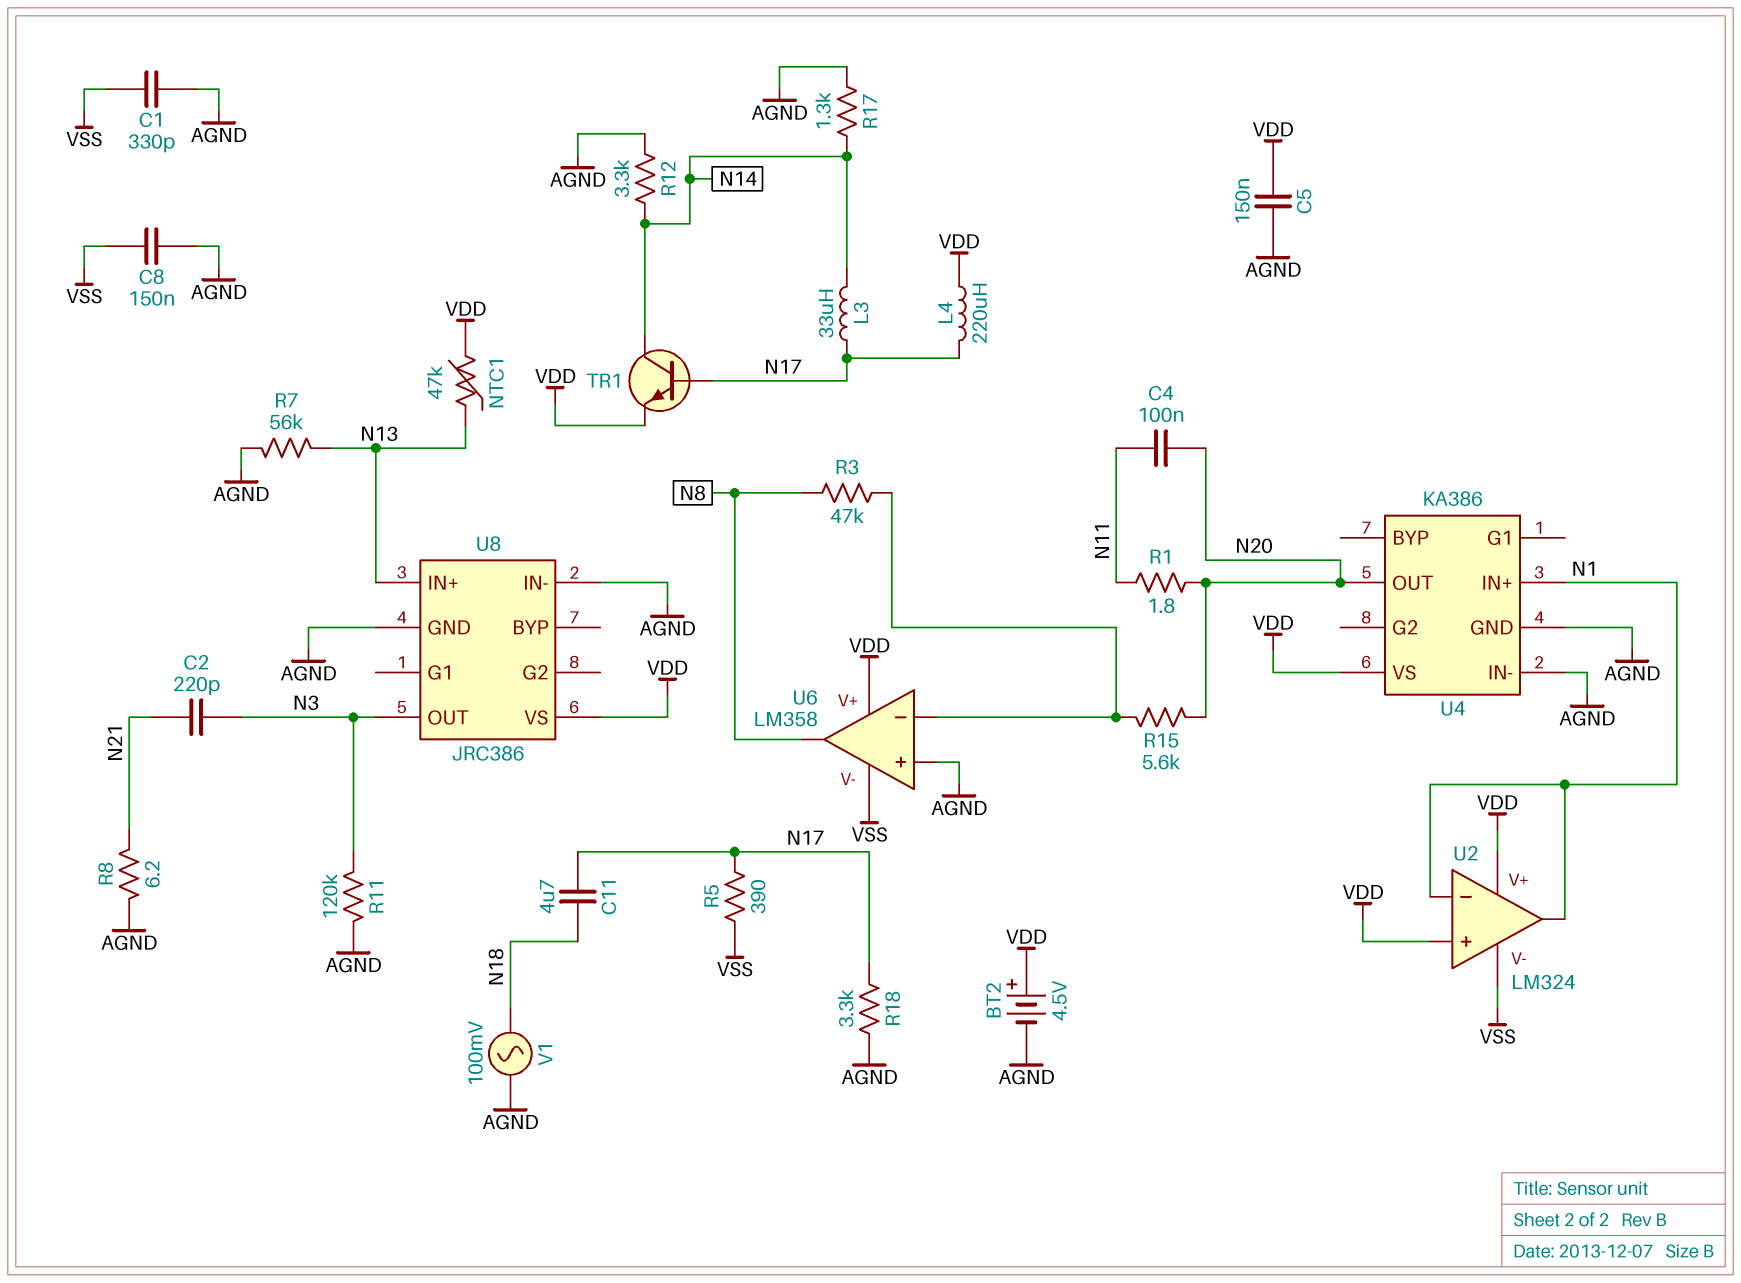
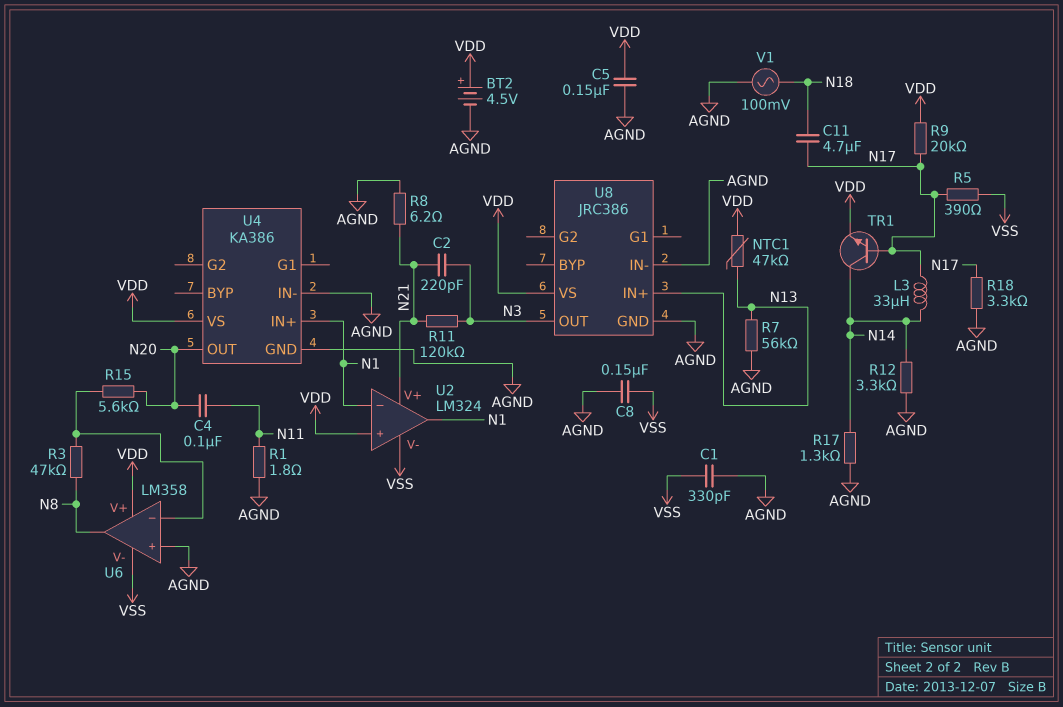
L4: 220uH (N17, VDD) -> none
R1: 1.8 (N11, N20) -> 1.8 (AGND, N11)
R9: none -> 20k (N17, VDD)
R11: 120k (AGND, N3) -> 120k (N3, N21)
U2 pin V+: VDD -> N21

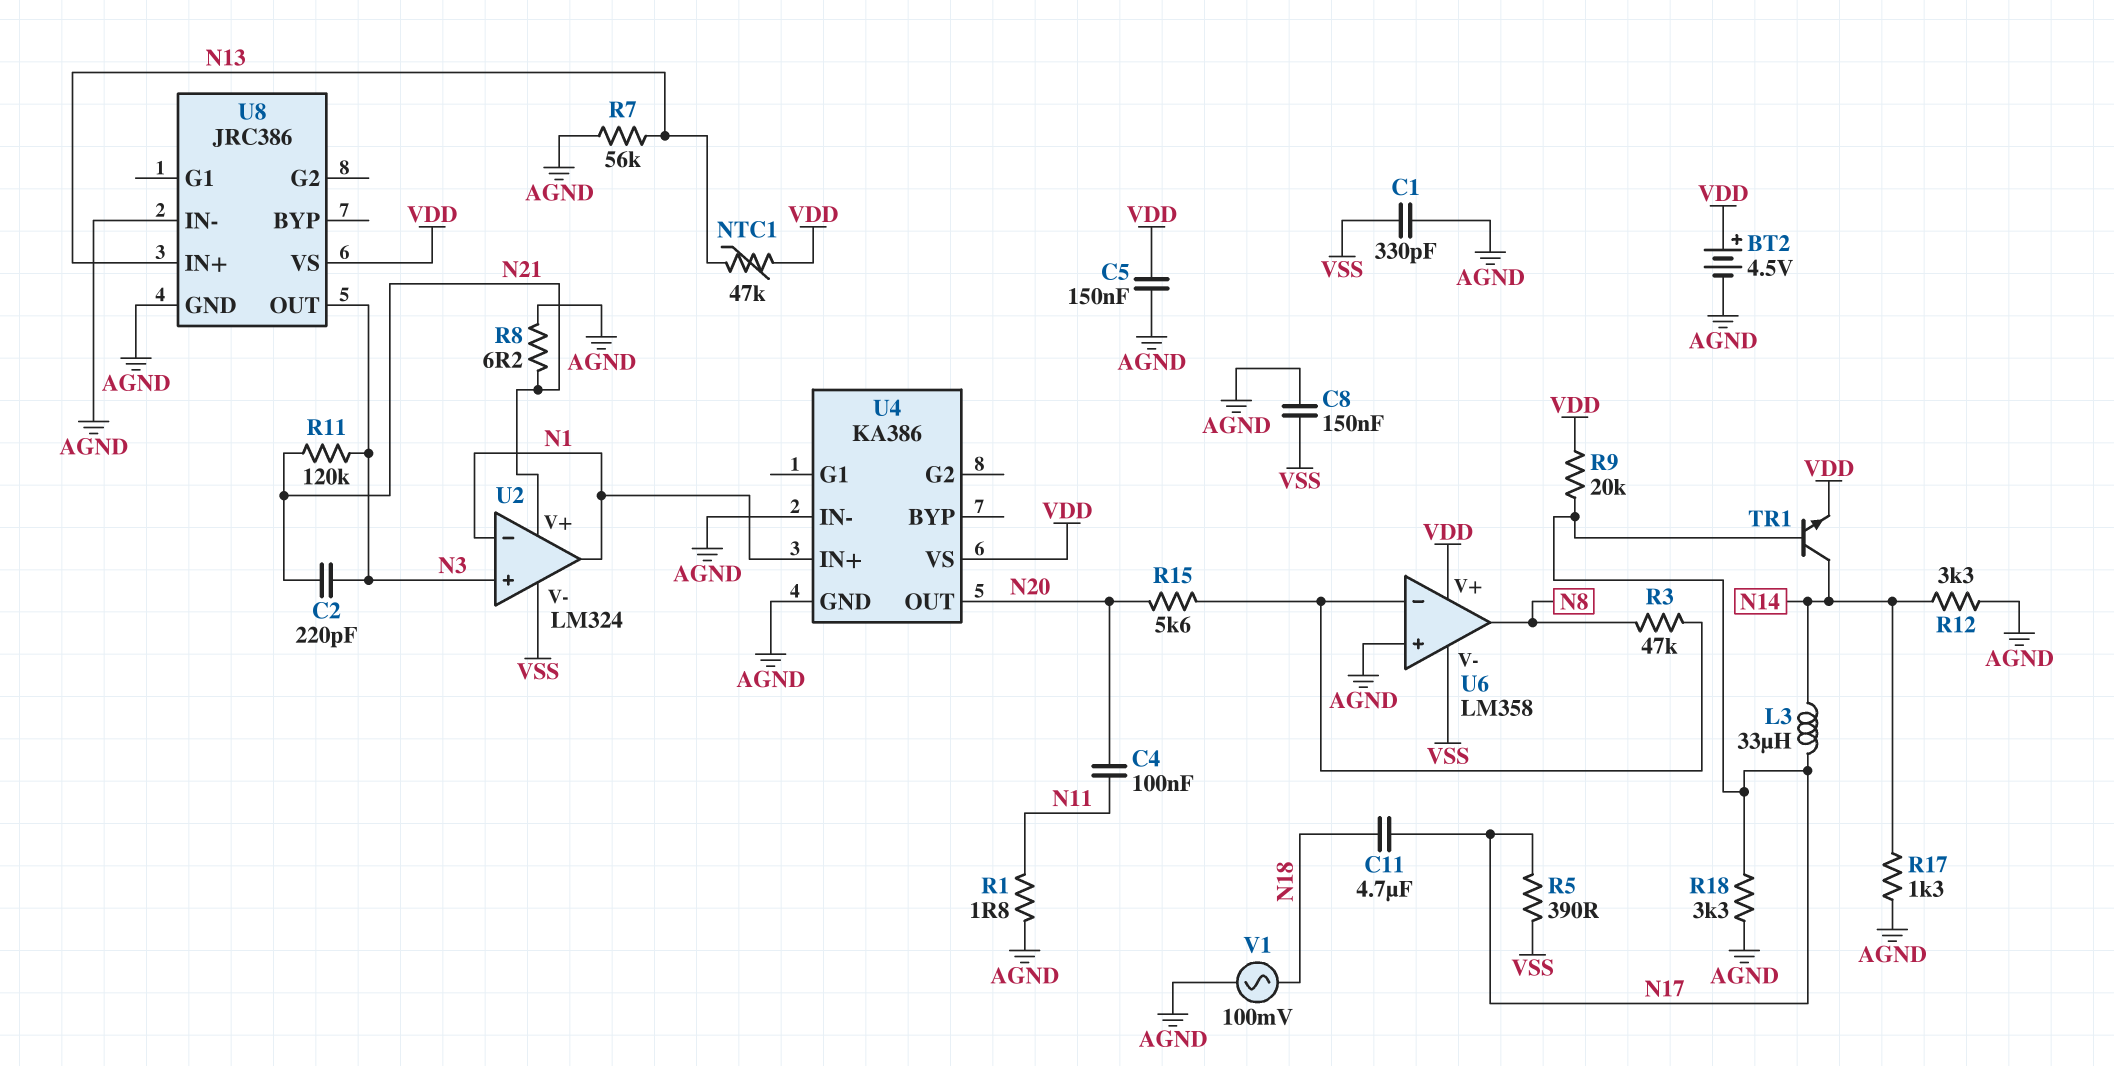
U2 pin in+: VDD -> N3

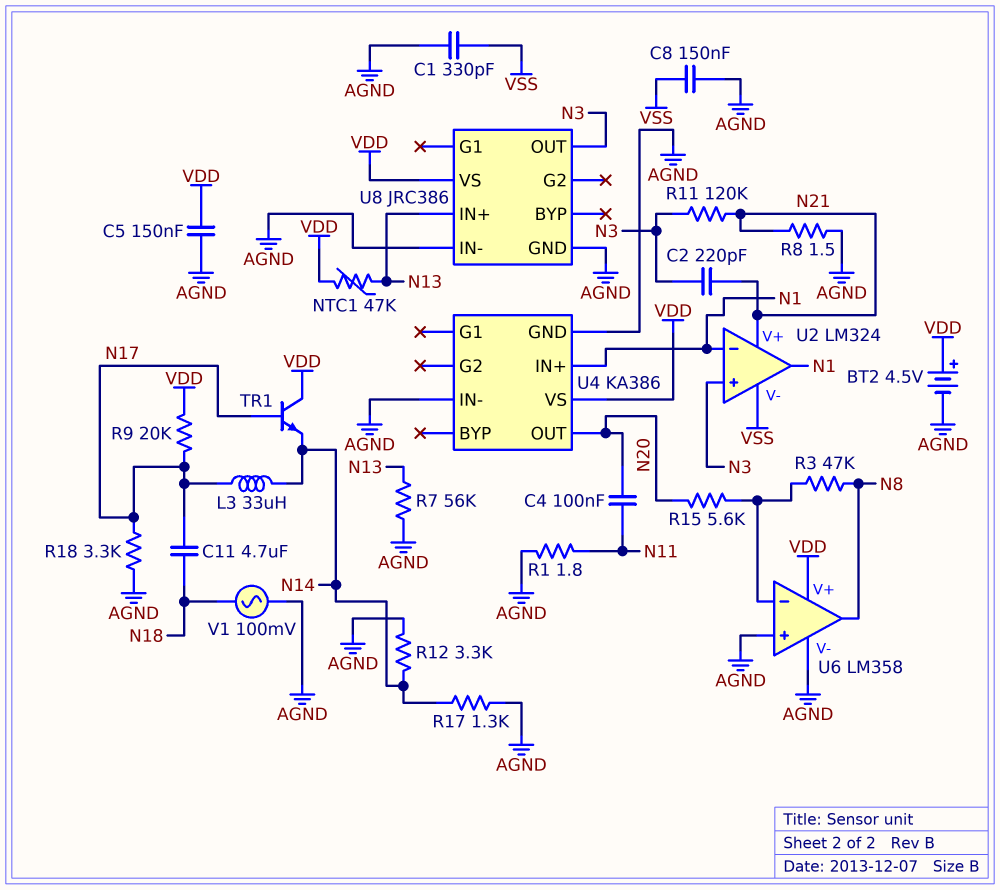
R5: 390 (N17, VSS) -> none
R8: 6.2 (AGND, N21) -> 1.5 (AGND, N21)
TR1: NPN (B N17, C N14, E VDD) -> NPN (B N17, C VDD, E N14)
U6 pin V-: VSS -> AGND

